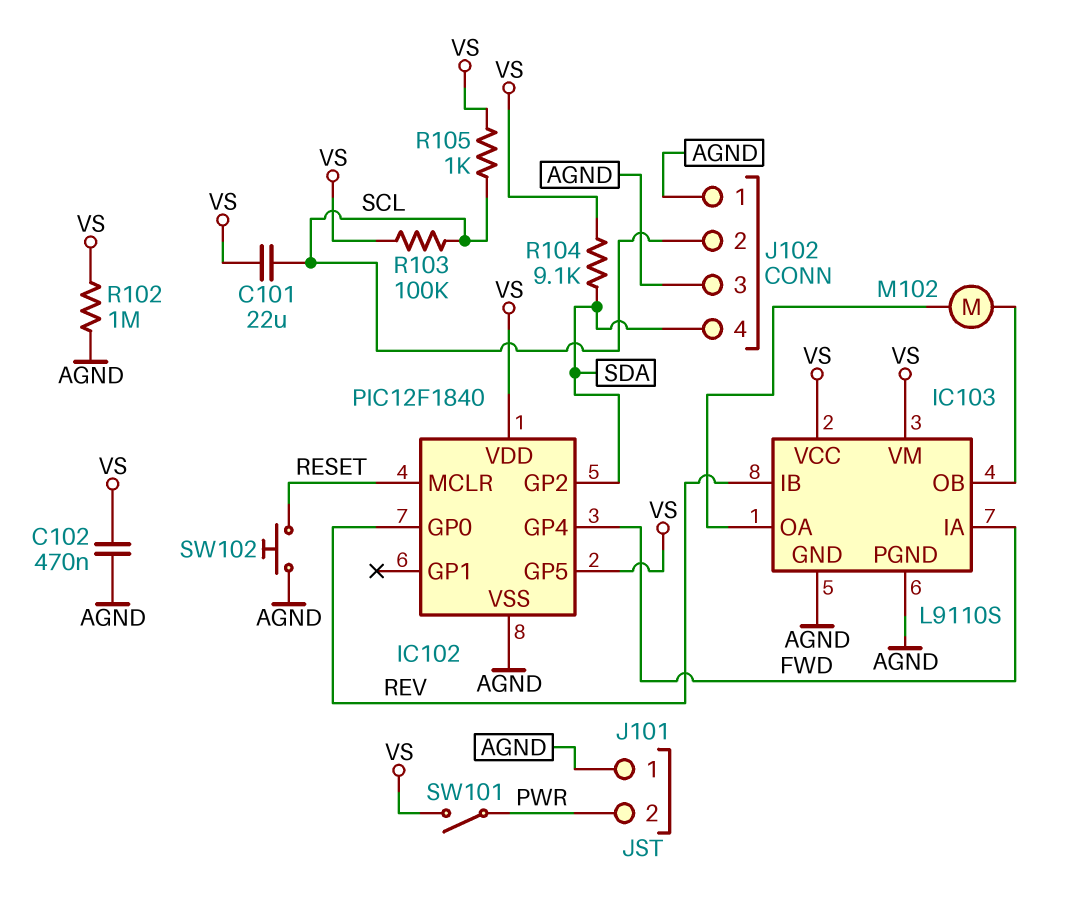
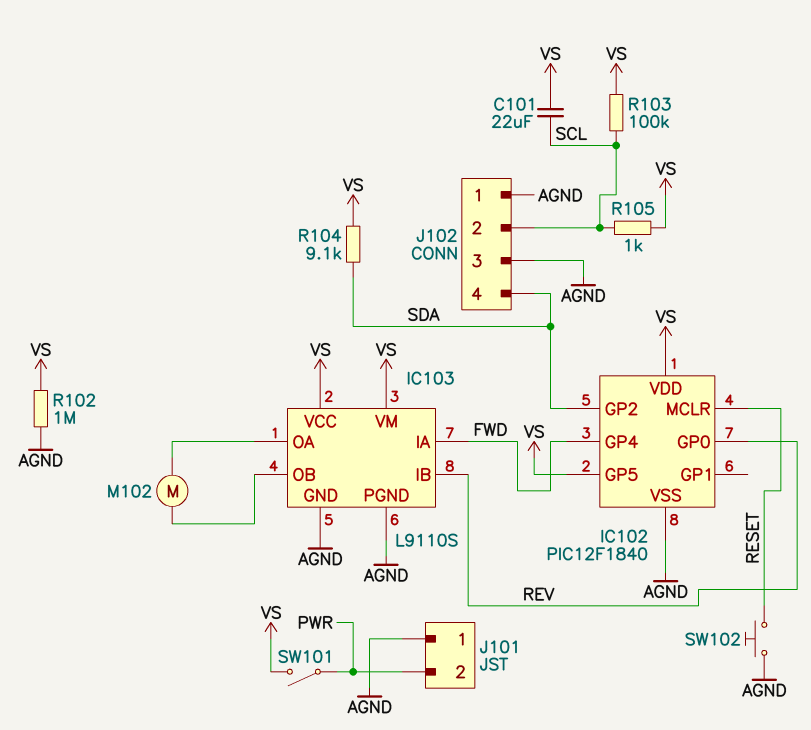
C102: 470nF (AGND, VS) -> none

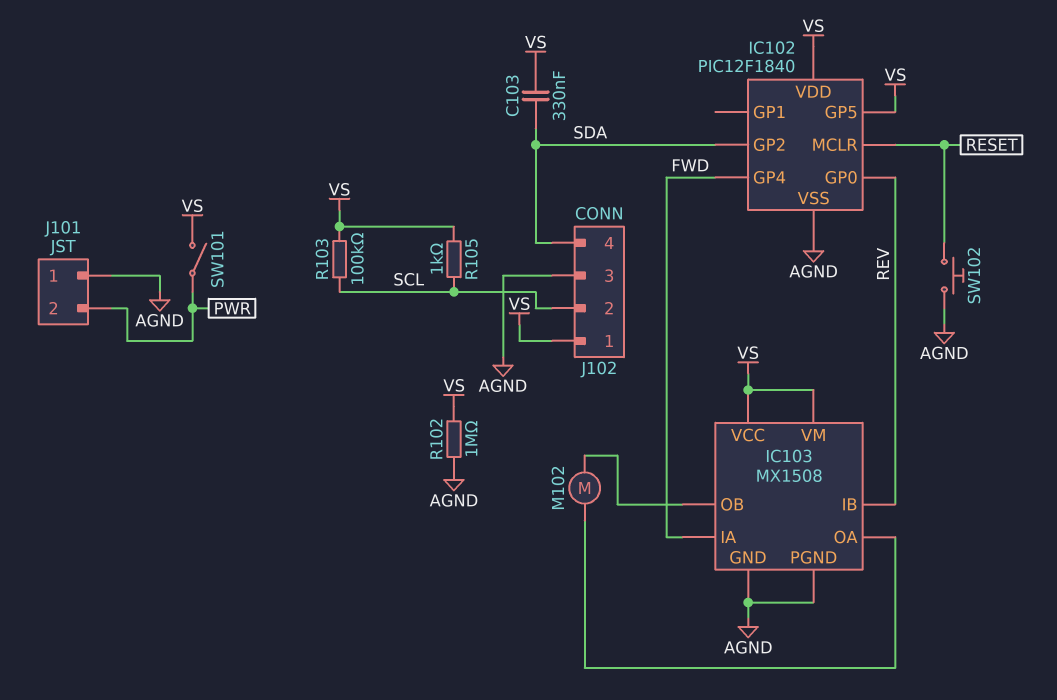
C101: 22uF (SCL, VS) -> none
C103: none -> 330nF (SDA, VS)
IC103: L9110S -> MX1508
J102 pin 1: AGND -> VS
R104: 9.1k (SDA, VS) -> none

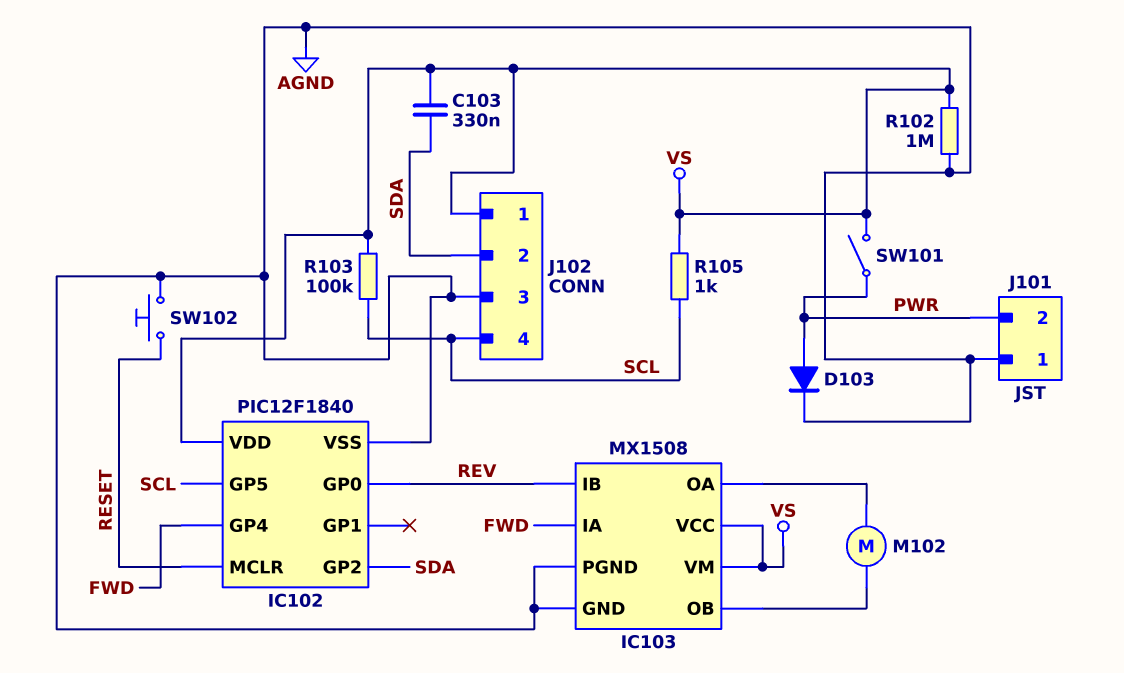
D103: none -> diode (A PWR, K AGND)
IC102 pin GP5: VS -> SCL
J102 pin 2: SCL -> SDA
J102 pin 4: SDA -> SCL

